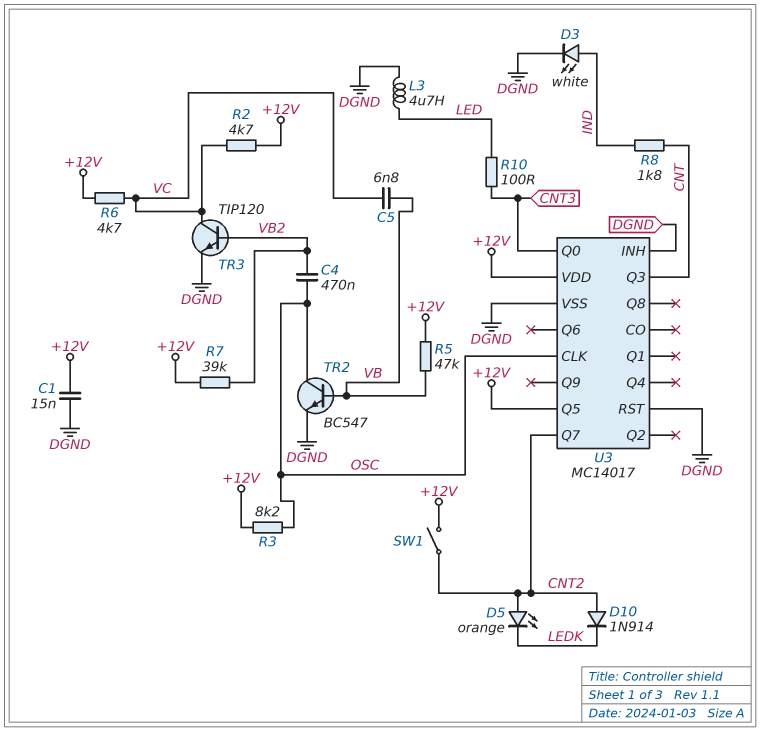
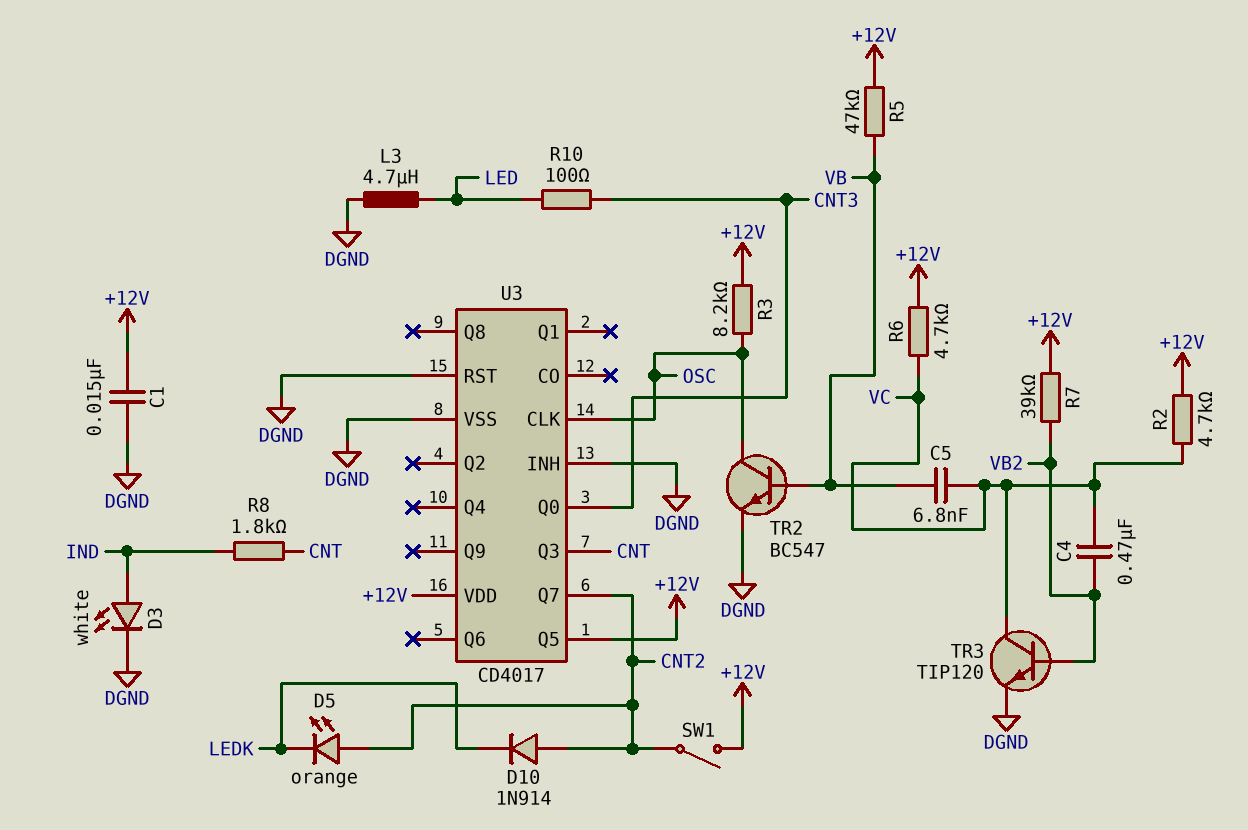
C4: 470nF (OSC, VB2) -> 470nF (VB2, VC)
U3: MC14017 -> CD4017

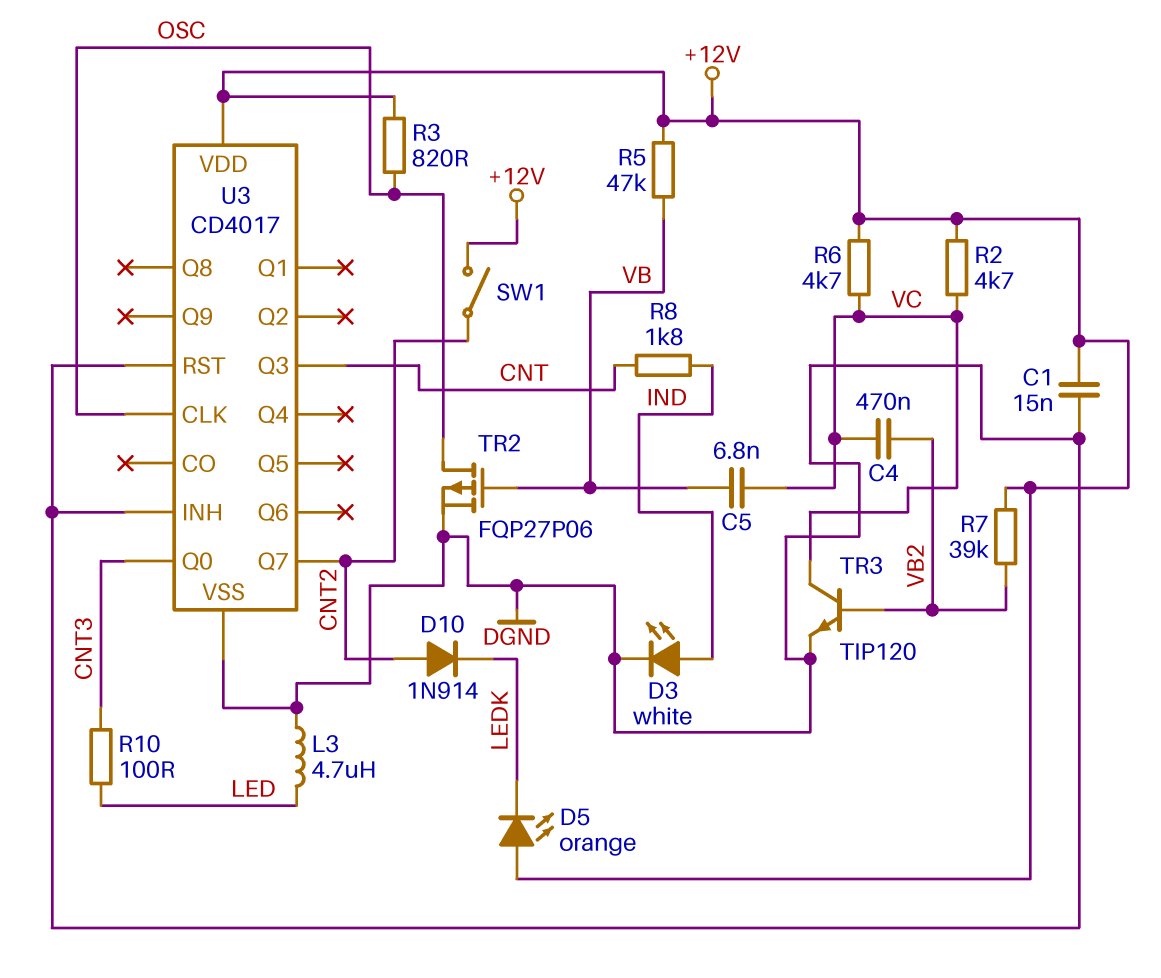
D5: LED orange (A CNT2, K LEDK) -> LED orange (A +12V, K LEDK)
R3: 8.2k (+12V, OSC) -> 820 (+12V, OSC)
TR2: NPN BC547 (B VB, C OSC, E DGND) -> PMOS FQP27P06 (G VB, D OSC, S DGND)
U3 pin Q5: +12V -> none

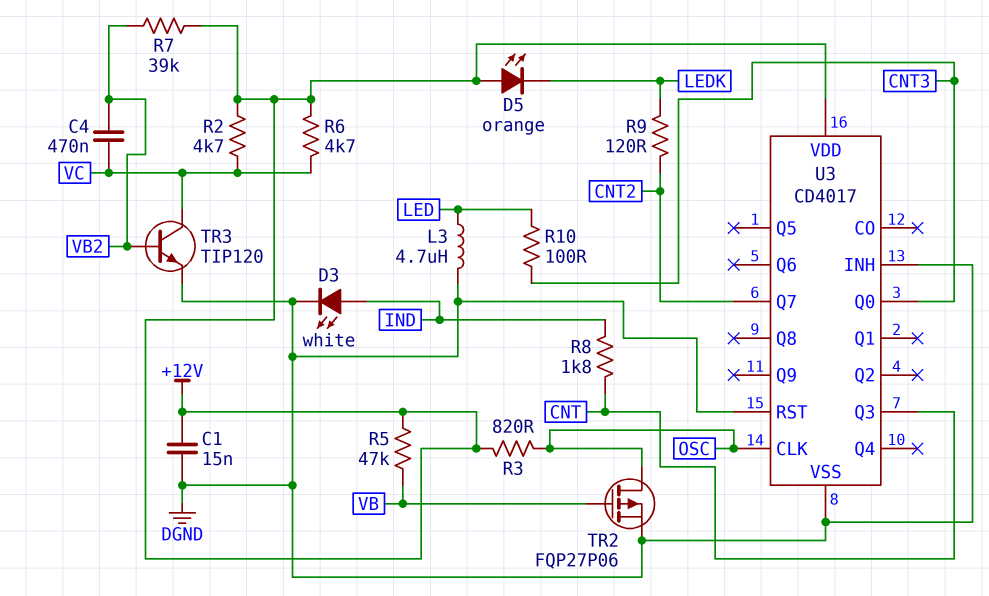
C5: 6.8nF (VB, VC) -> none
D10: diode 1N914 (A CNT2, K LEDK) -> none
R9: none -> 120 (CNT2, LEDK)
SW1: switch (+12V, CNT2) -> none

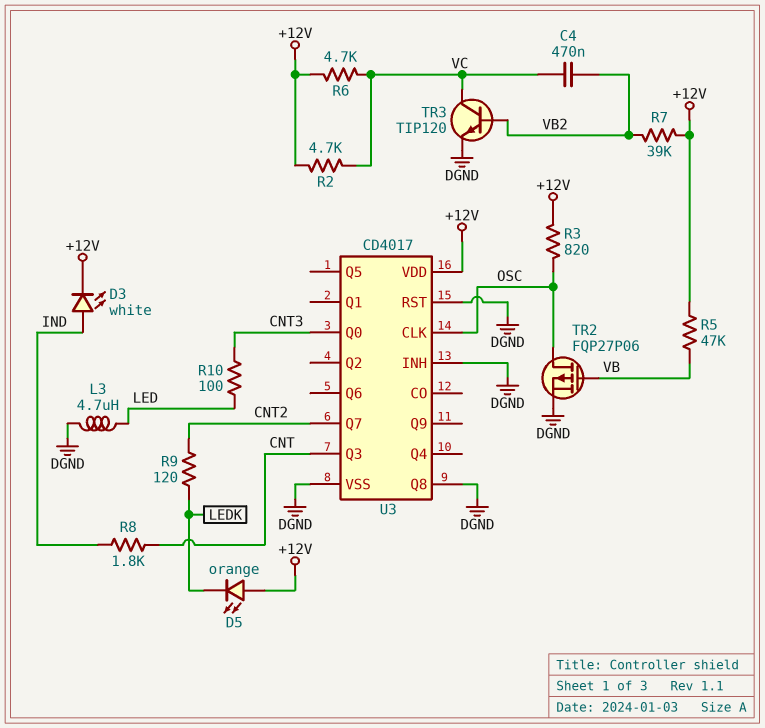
C1: 15nF (+12V, DGND) -> none
D3: LED white (A IND, K DGND) -> LED white (A IND, K +12V)
U3 pin Q8: none -> DGND

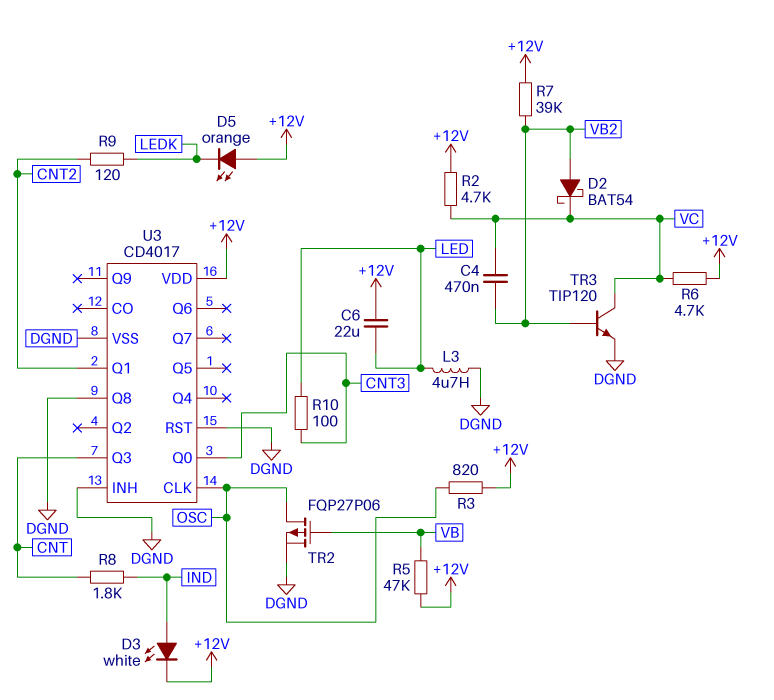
C6: none -> 22uF (+12V, LED)
D2: none -> schottky BAT54 (A VB2, K VC)
U3 pin Q1: none -> CNT2
U3 pin Q7: CNT2 -> none

